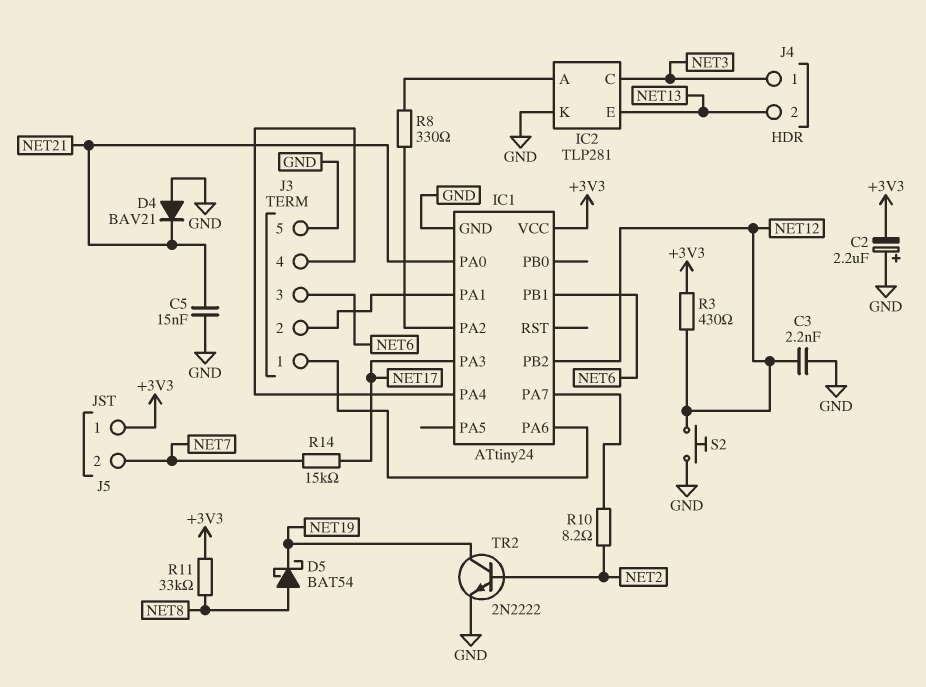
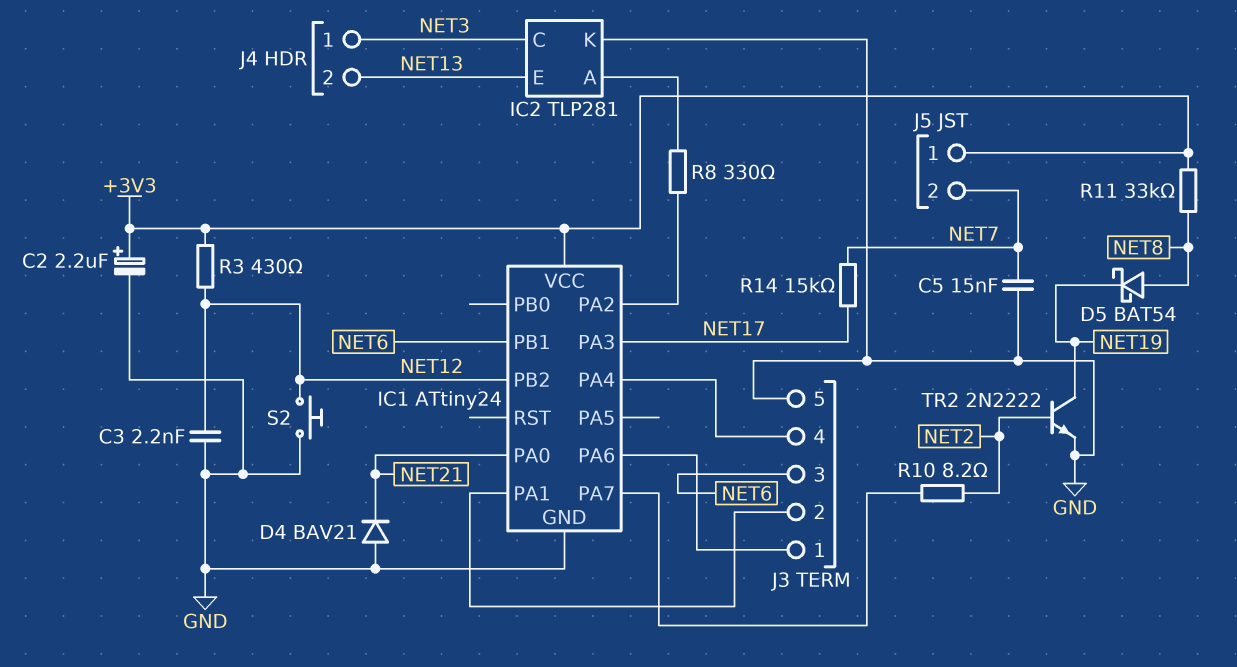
C2: 2.2uF (plus GND, minus +3V3) -> 2.2uF (plus +3V3, minus GND)
C5: 15nF (GND, NET21) -> 15nF (GND, NET7)

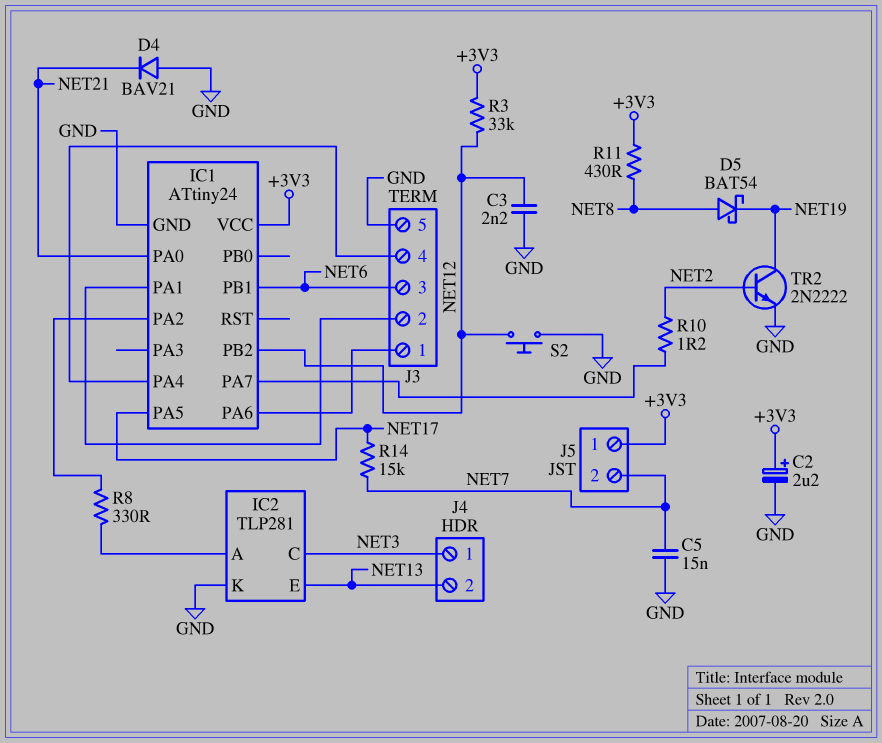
IC1 pin PA3: NET17 -> none
IC1 pin PA5: none -> NET17
R3: 430 (+3V3, NET12) -> 33k (+3V3, NET12)
R10: 8.2 (IC1/PA7, NET2) -> 1.2 (IC1/PA7, NET2)
R11: 33k (+3V3, NET8) -> 430 (+3V3, NET8)

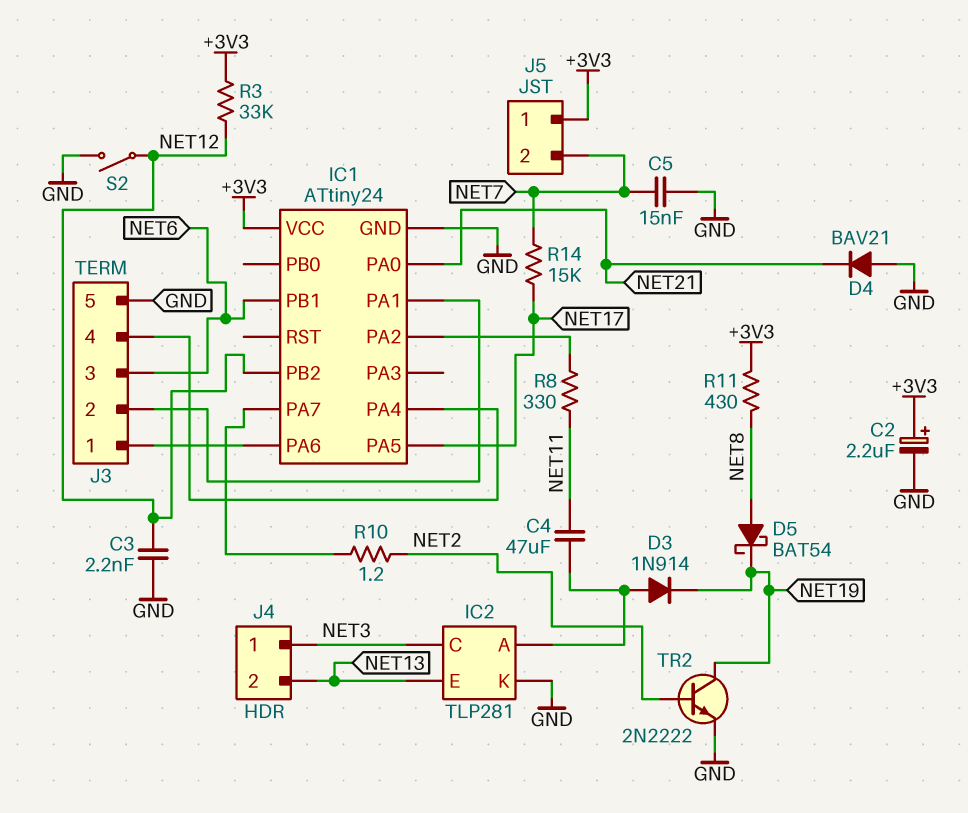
C4: none -> 47uF (IC2/A, NET11)
D3: none -> diode 1N914 (A IC2/A, K NET19)
R8: 330 (IC1/PA2, IC2/A) -> 330 (IC1/PA2, NET11)
S2: button (GND, NET12) -> switch (GND, NET12)

